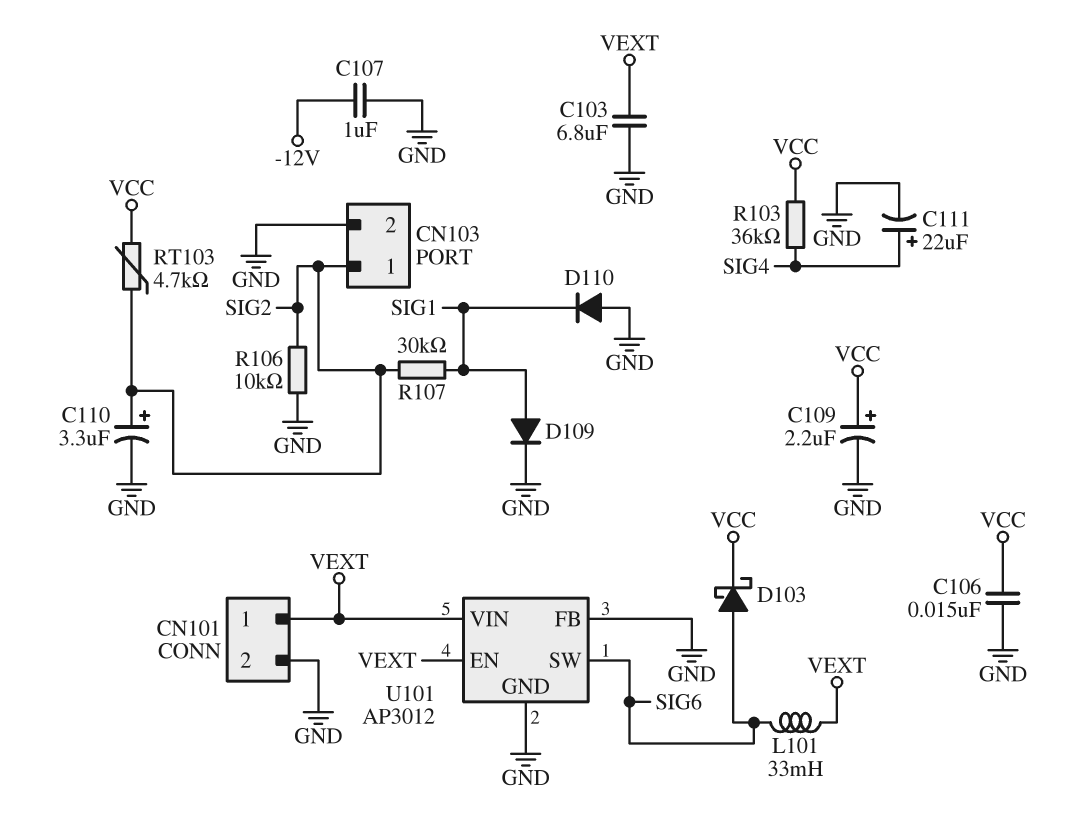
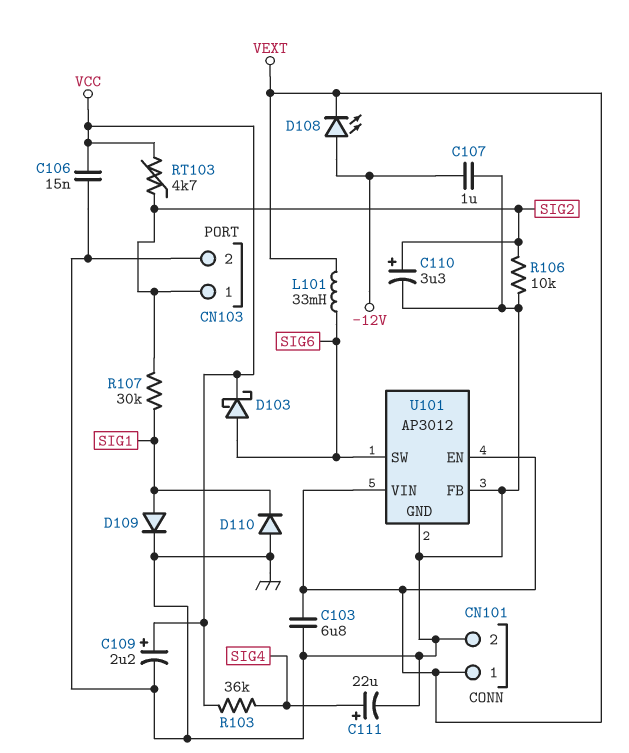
D108: none -> LED (A -12V, K VEXT)

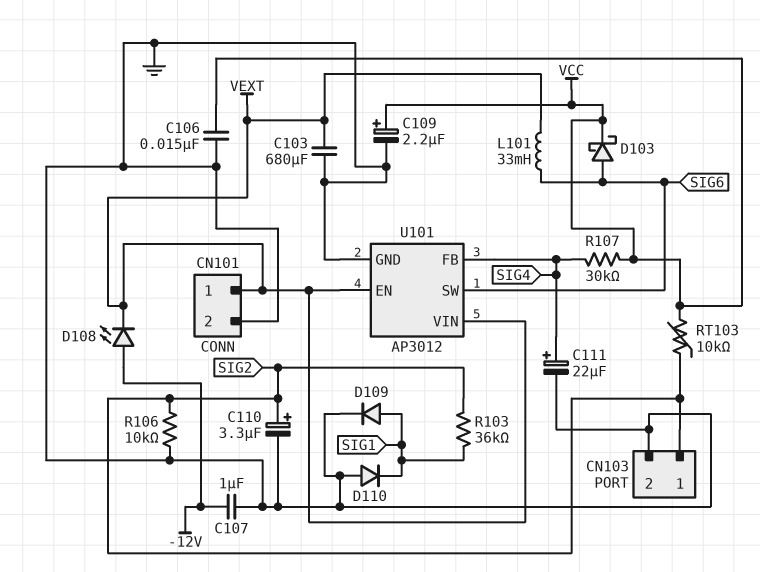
C103: 6.8uF (GND, VEXT) -> 680uF (GND, VEXT)
R103: 36k (SIG4, VCC) -> 36k (SIG1, SIG2)
R107: 30k (SIG1, SIG2) -> 30k (SIG4, VCC)
RT103: 4.7k (SIG2, VCC) -> 10k (SIG2, VCC)
U101 pin FB: GND -> SIG4

